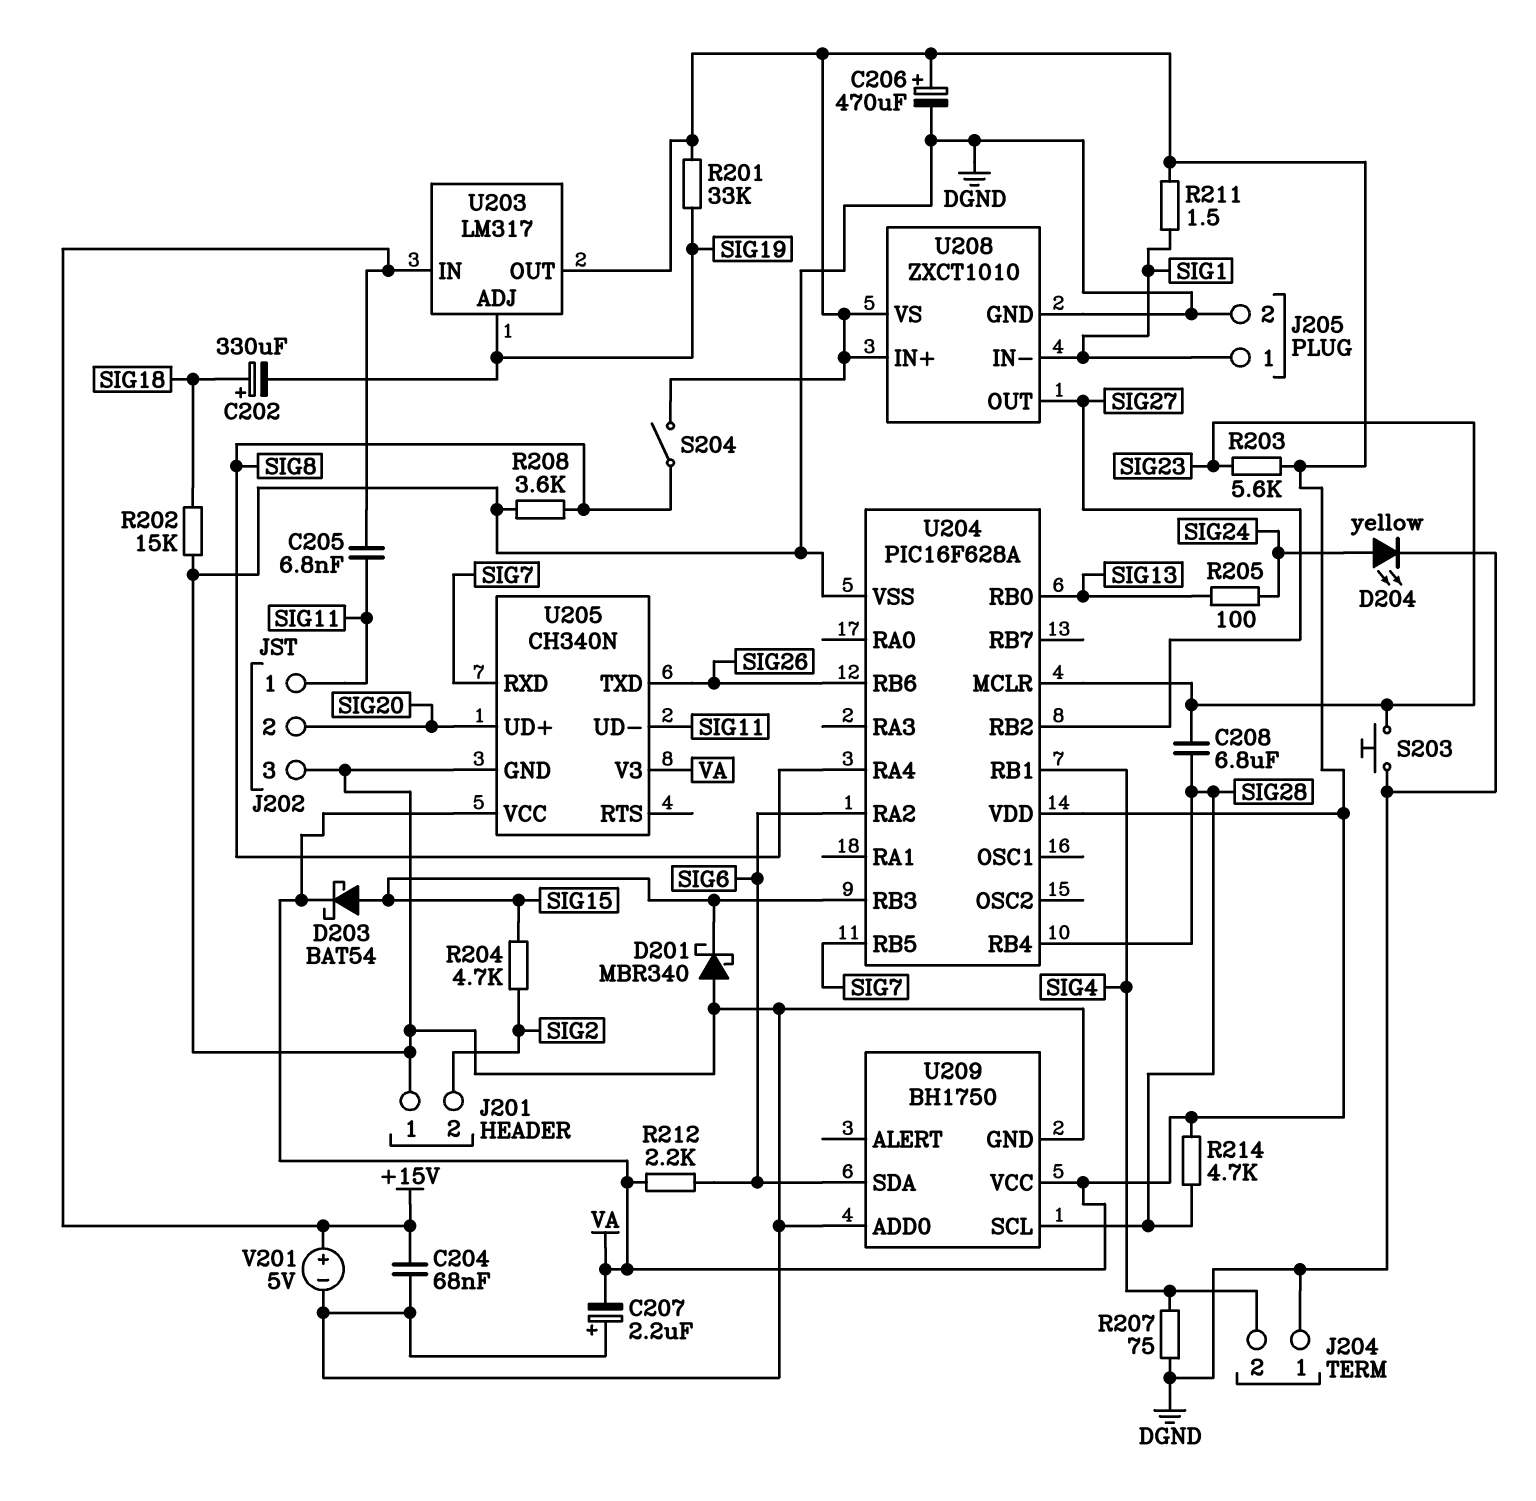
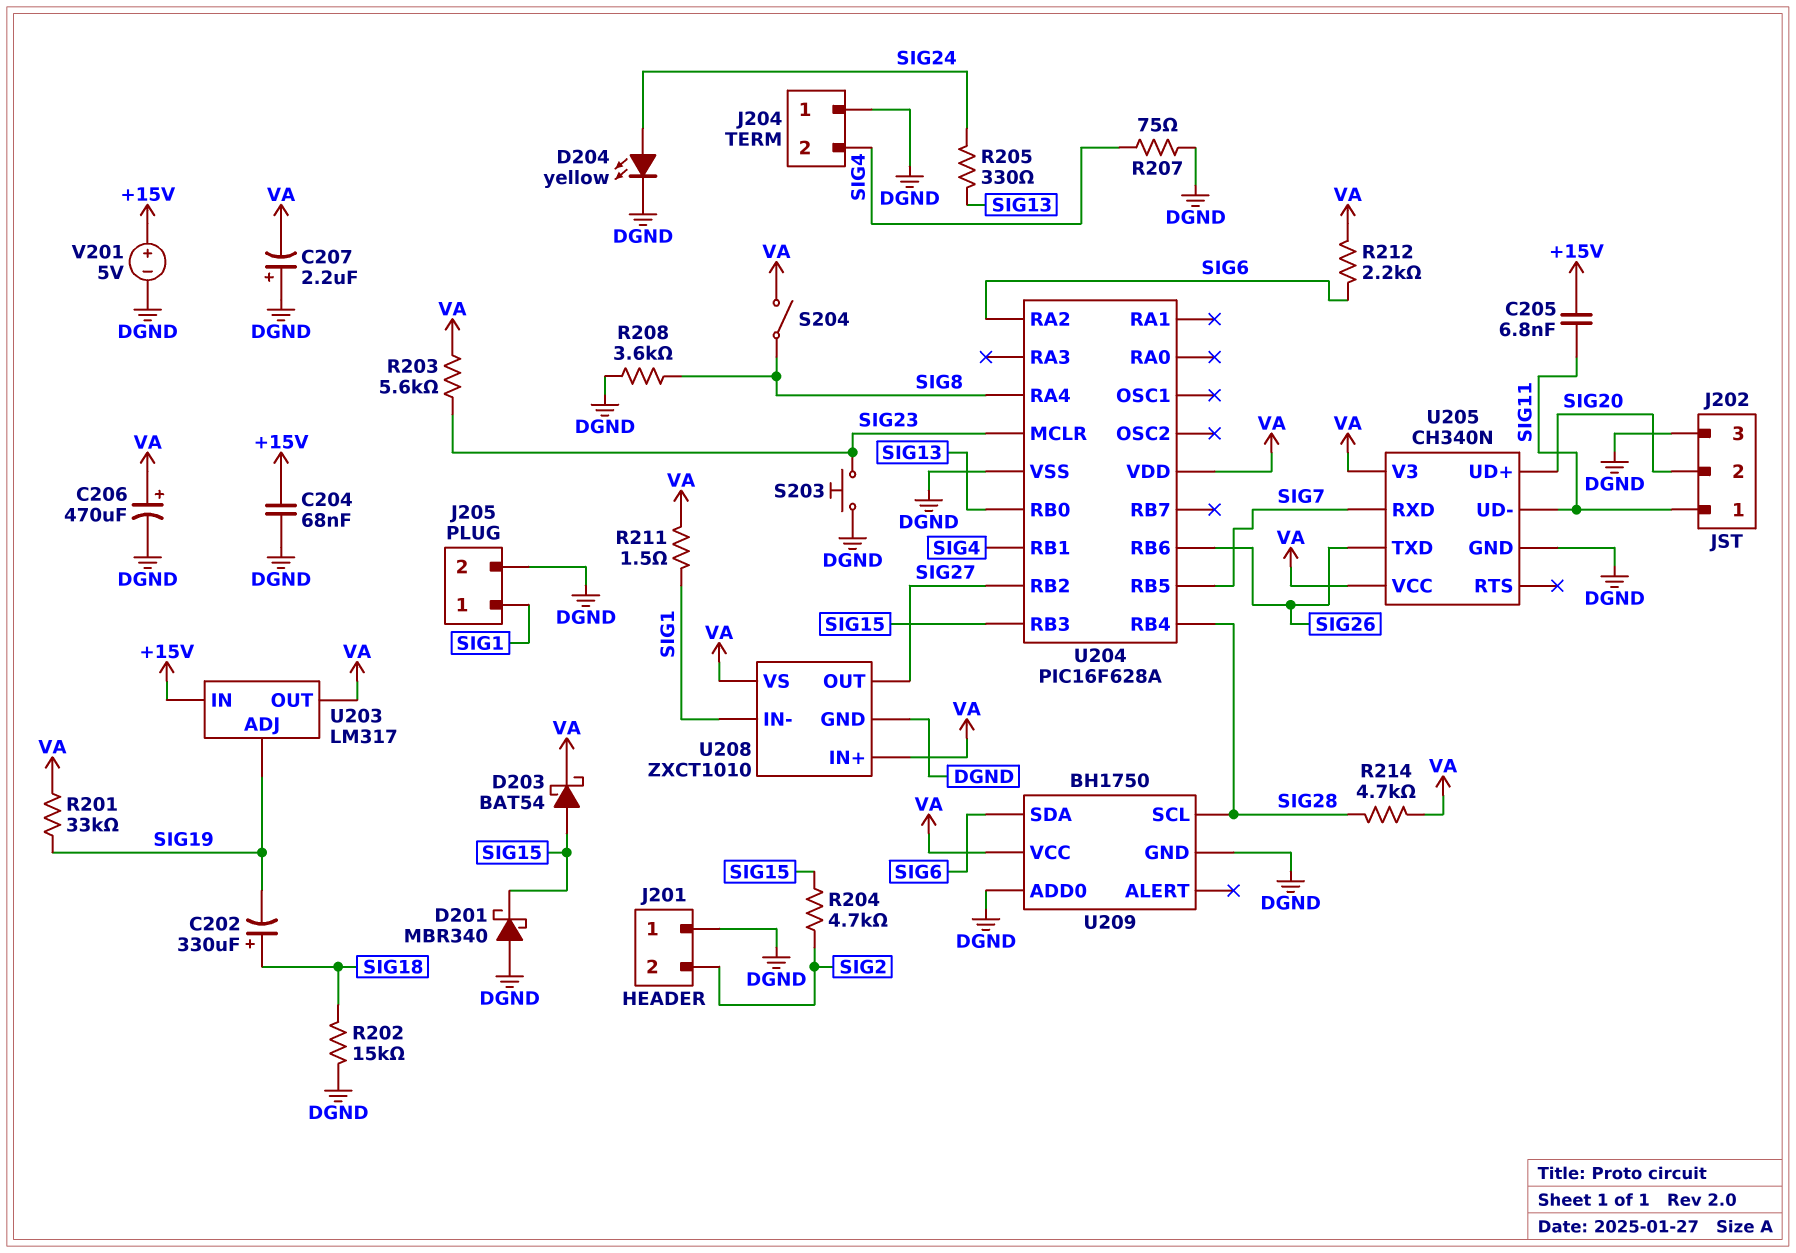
C208: 6.8uF (SIG23, SIG28) -> none
R205: 100 (SIG13, SIG24) -> 330 (SIG13, SIG24)

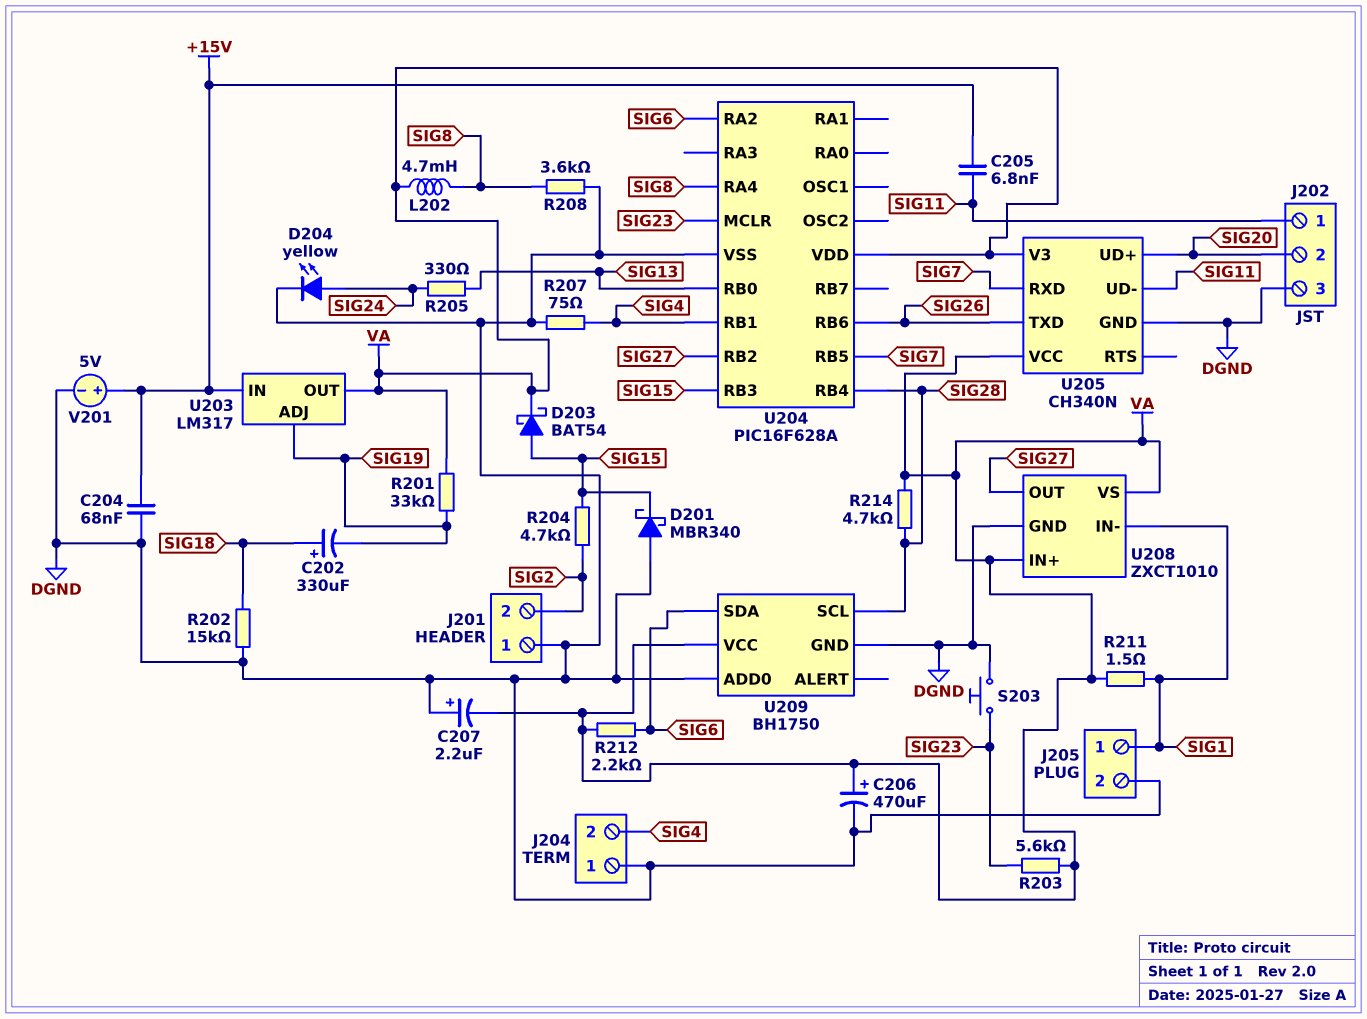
L202: none -> 4.7mH (SIG8, VA)
S204: switch (SIG8, VA) -> none

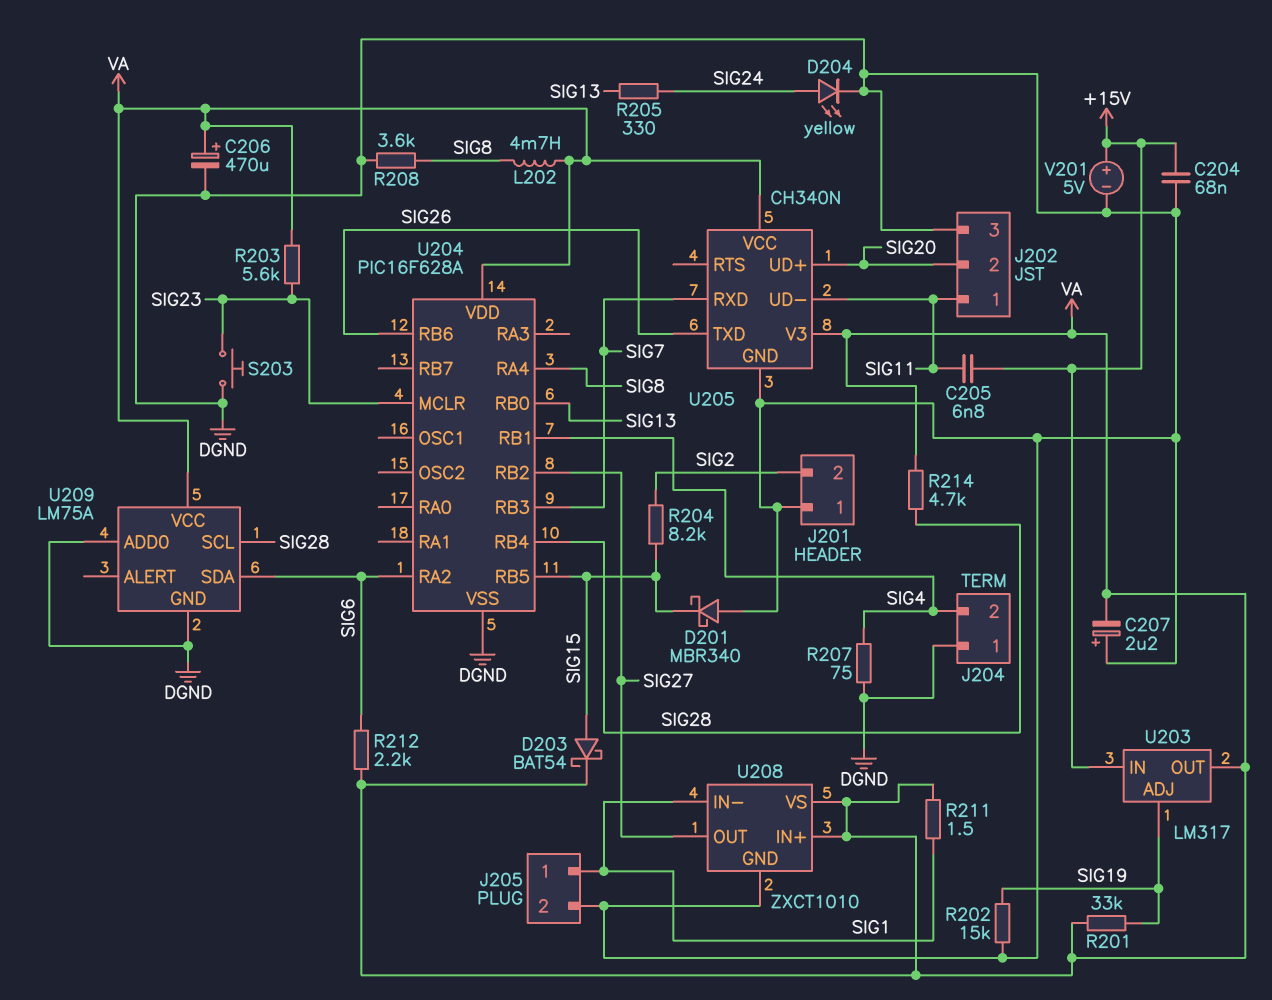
C202: 330uF (plus SIG18, minus SIG19) -> none
R202: 15k (DGND, SIG18) -> 15k (DGND, SIG19)
R204: 4.7k (SIG2, SIG15) -> 8.2k (SIG2, SIG15)
U204 pin RB3: SIG15 -> SIG7
U204 pin RB5: SIG7 -> SIG15
U209: BH1750 -> LM75A

